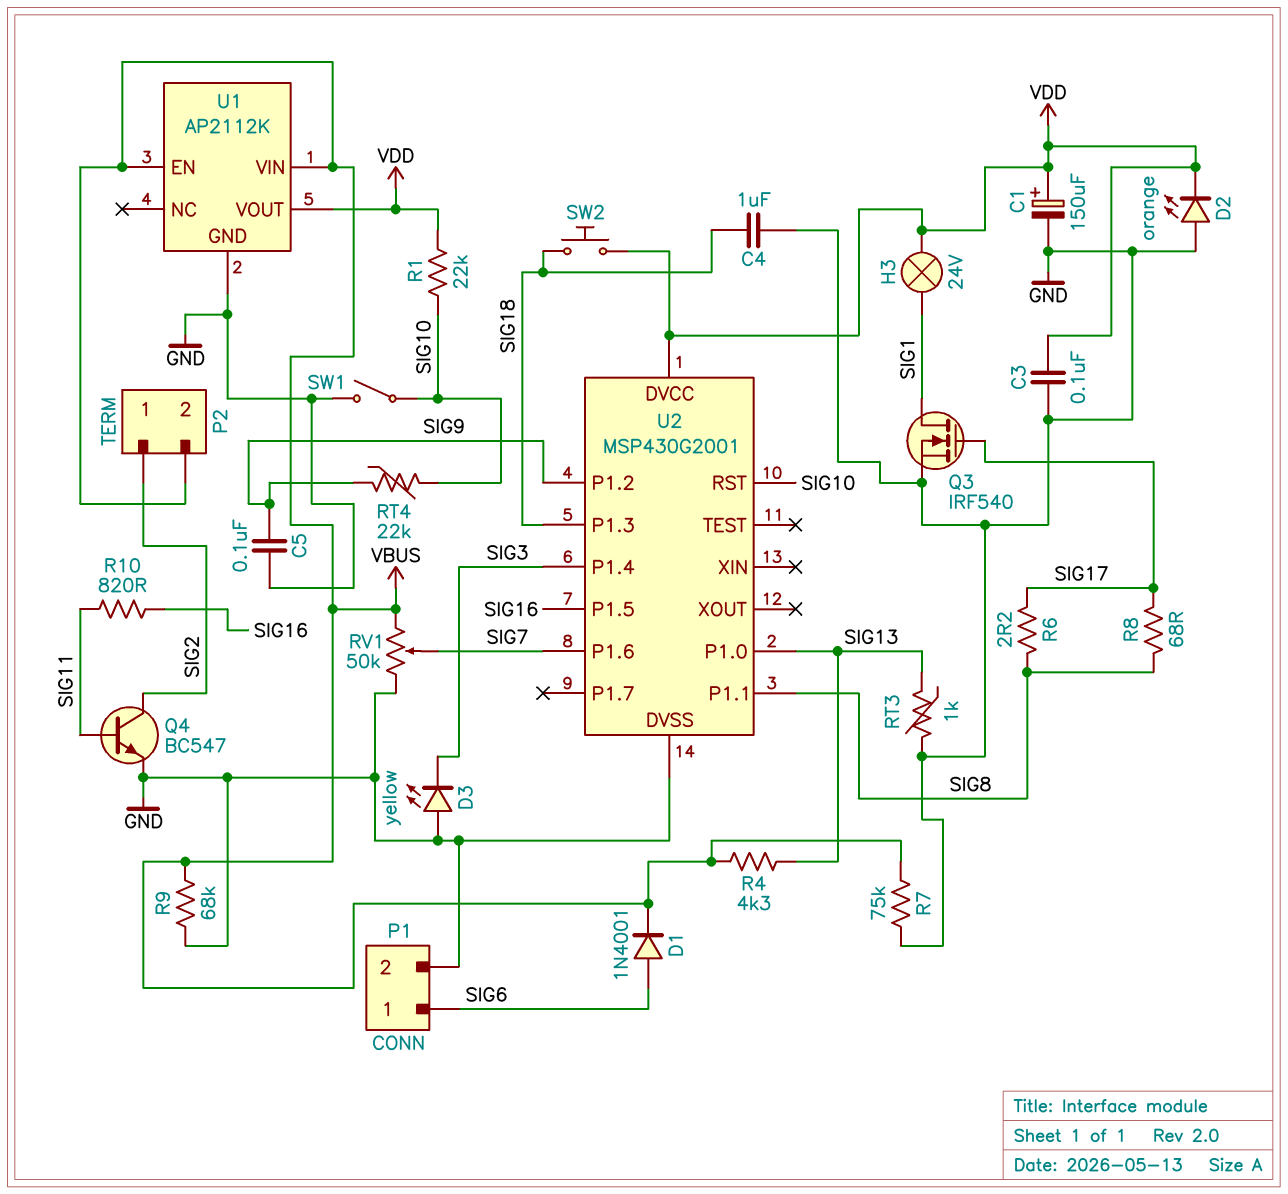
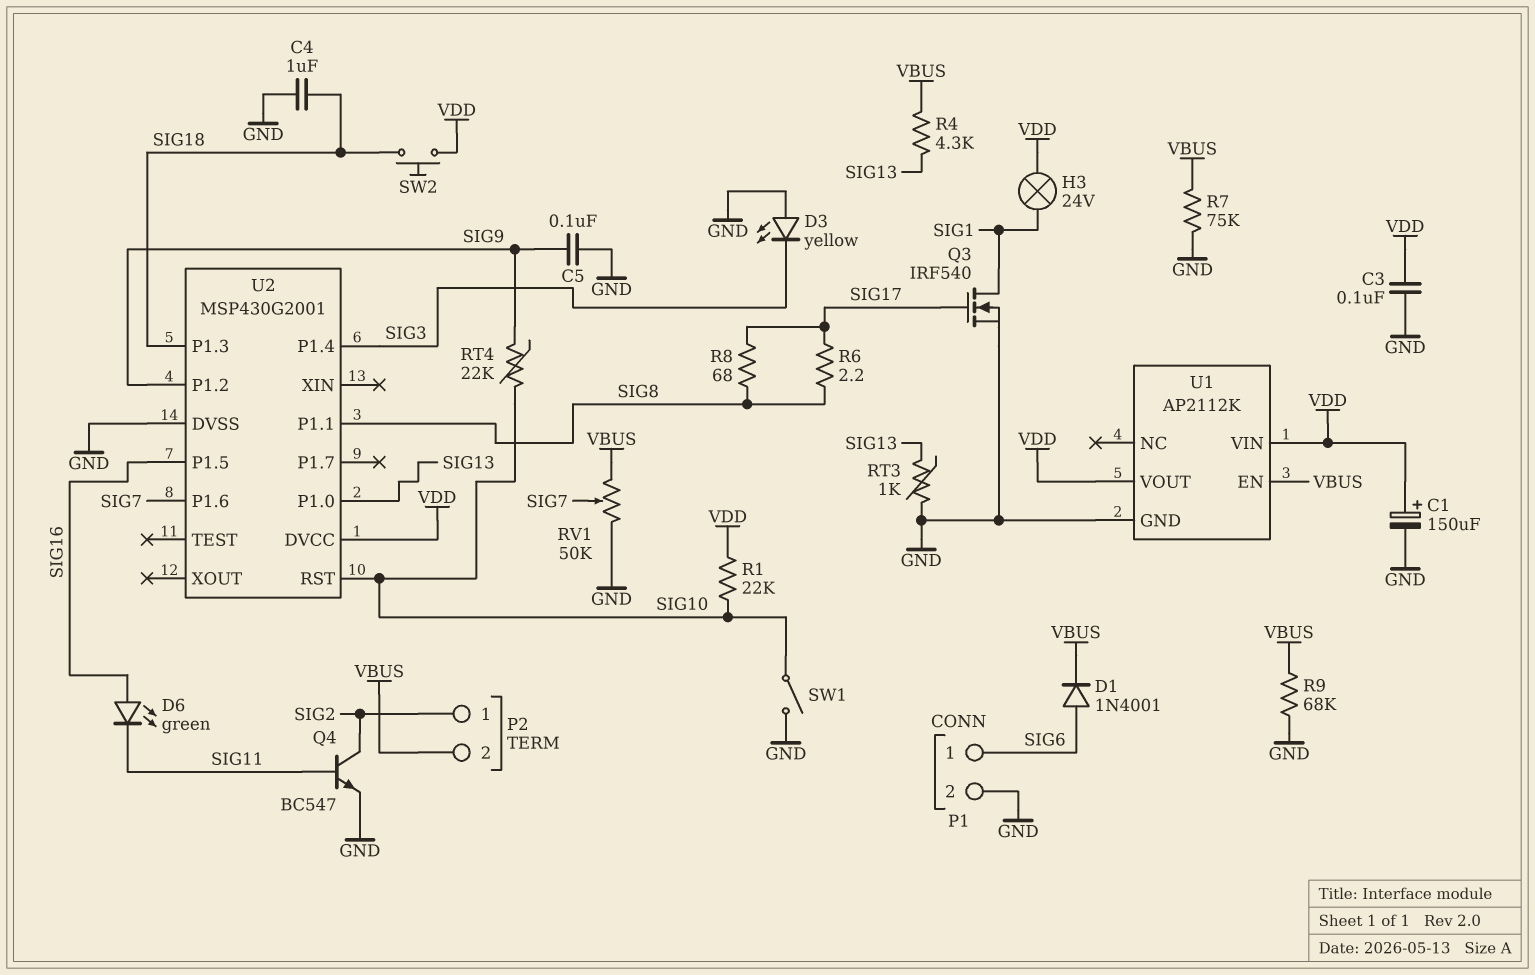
D2: LED orange (A GND, K VDD) -> none
D6: none -> LED green (A SIG16, K SIG11)
R10: 820 (SIG11, SIG16) -> none
U1 pin VIN: VBUS -> VDD

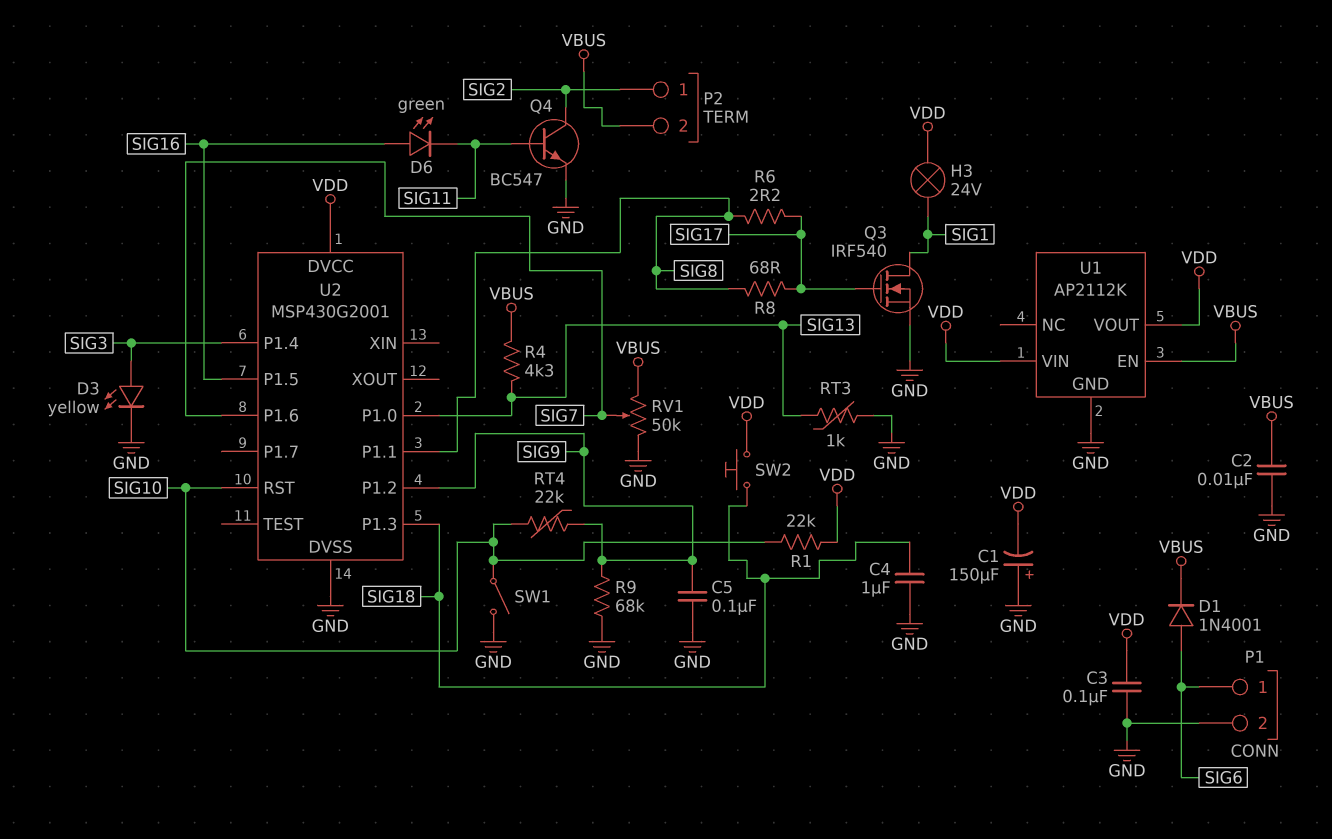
C1: 150uF (plus VDD, minus GND) -> 150uF (plus GND, minus VDD)
C2: none -> 10nF (GND, VBUS)
D3: LED yellow (A GND, K SIG3) -> LED yellow (A SIG3, K GND)
R7: 75k (GND, VBUS) -> none
R9: 68k (GND, VBUS) -> 68k (GND, SIG9)

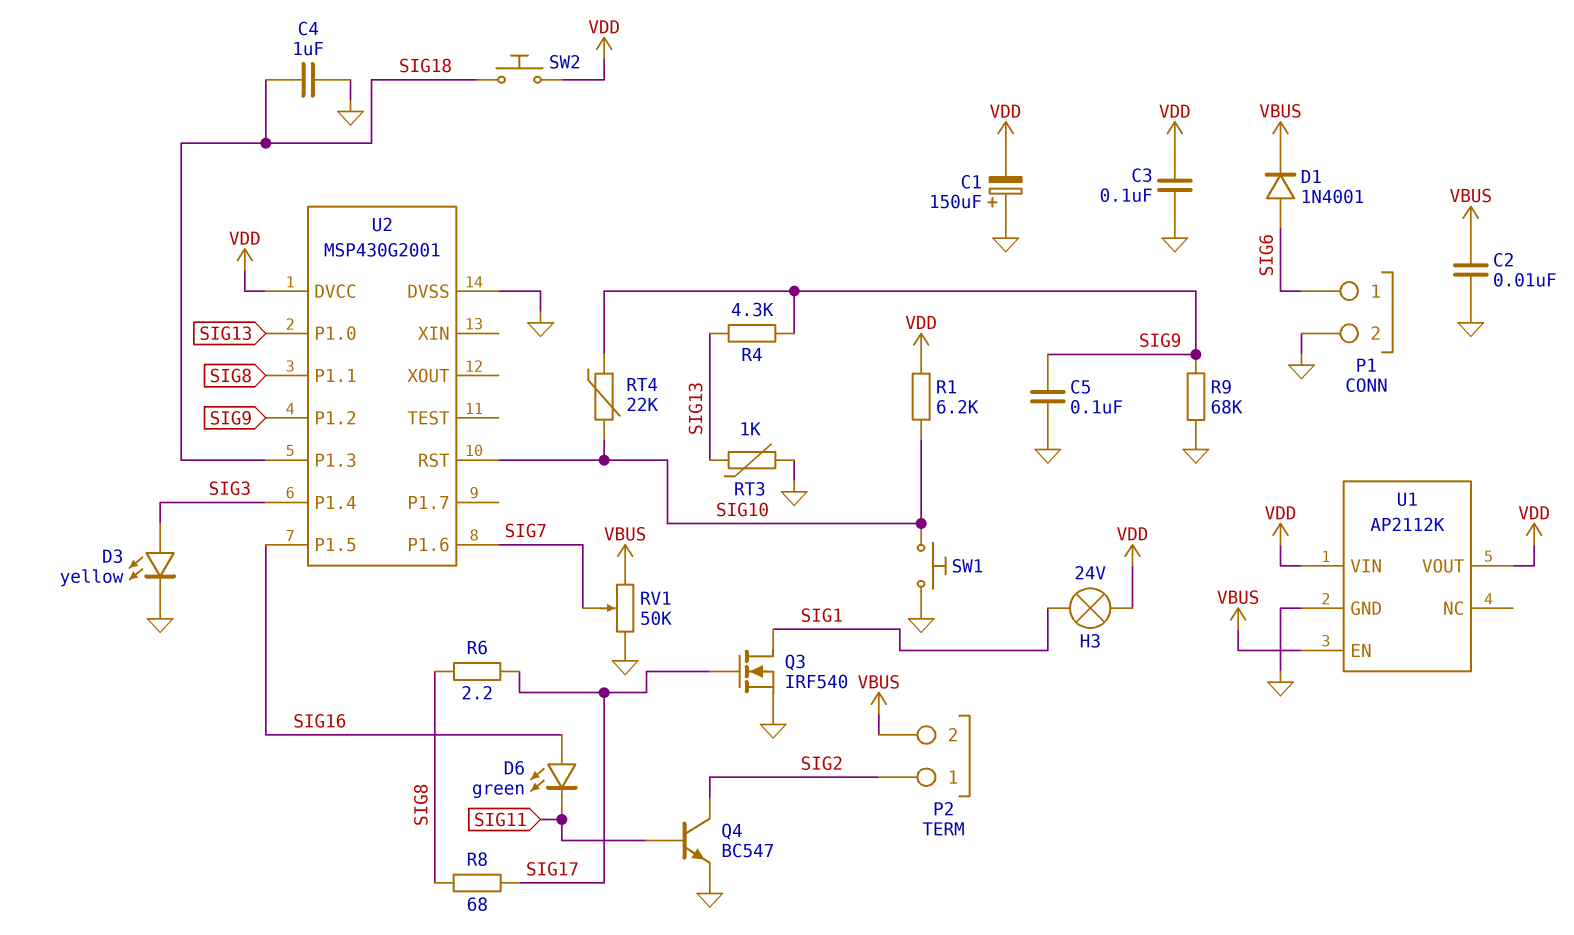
R1: 22k (SIG10, VDD) -> 6.2k (SIG10, VDD)
R4: 4.3k (SIG13, VBUS) -> 4.3k (SIG9, SIG13)
SW1: switch (GND, SIG10) -> button (GND, SIG10)

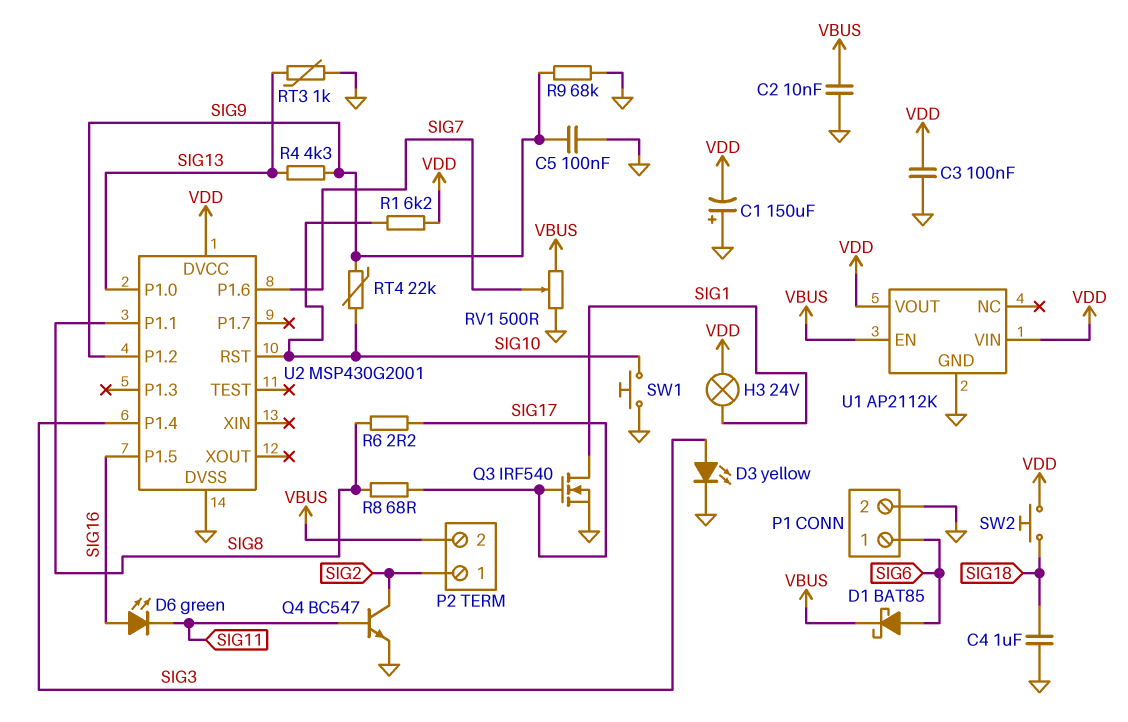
D1: diode 1N4001 (A SIG6, K VBUS) -> schottky BAT85 (A SIG6, K VBUS)
RV1: 50k (GND, VBUS, wiper SIG7) -> 500 (GND, VBUS, wiper SIG7)
U2 pin P1.3: SIG18 -> none

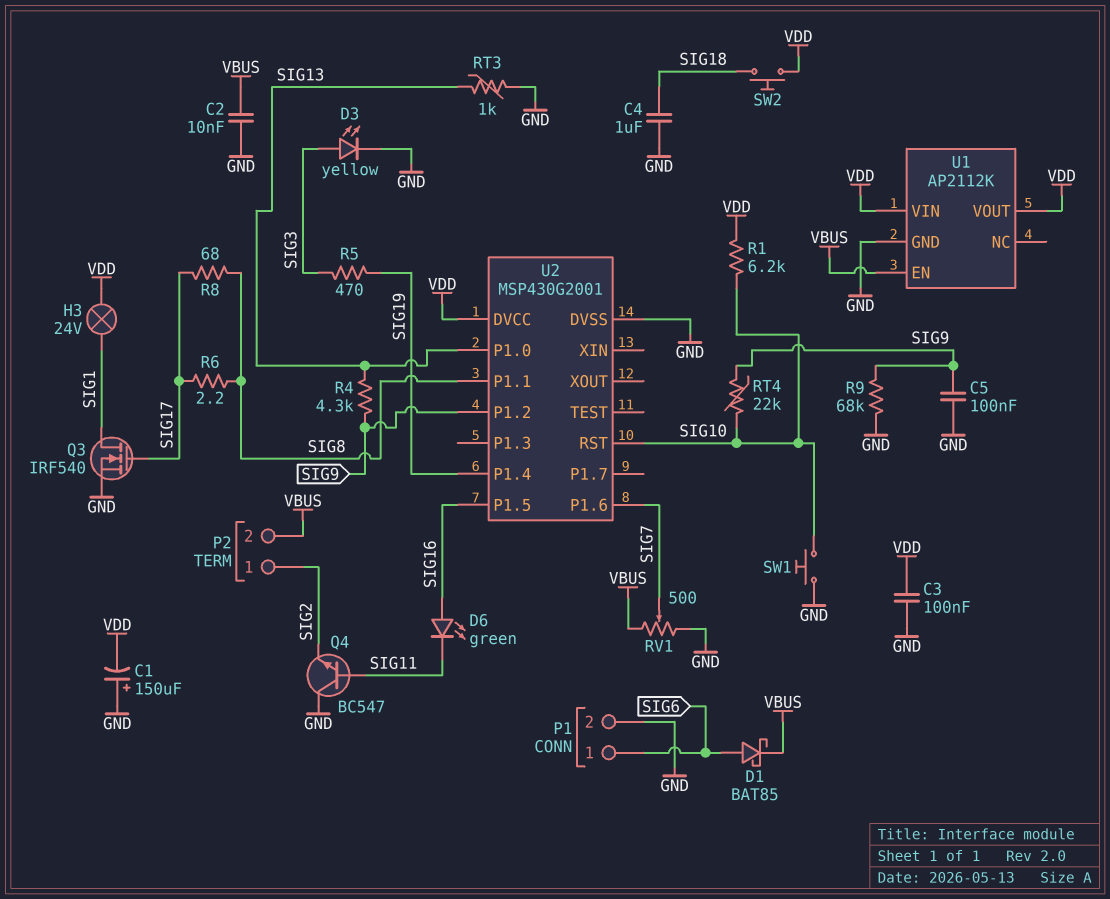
Q4: NPN BC547 (B SIG11, C SIG2, E GND) -> NPN BC547 (B SIG11, C GND, E SIG2)
R5: none -> 470 (SIG3, SIG19)
U2 pin P1.4: SIG3 -> SIG19

